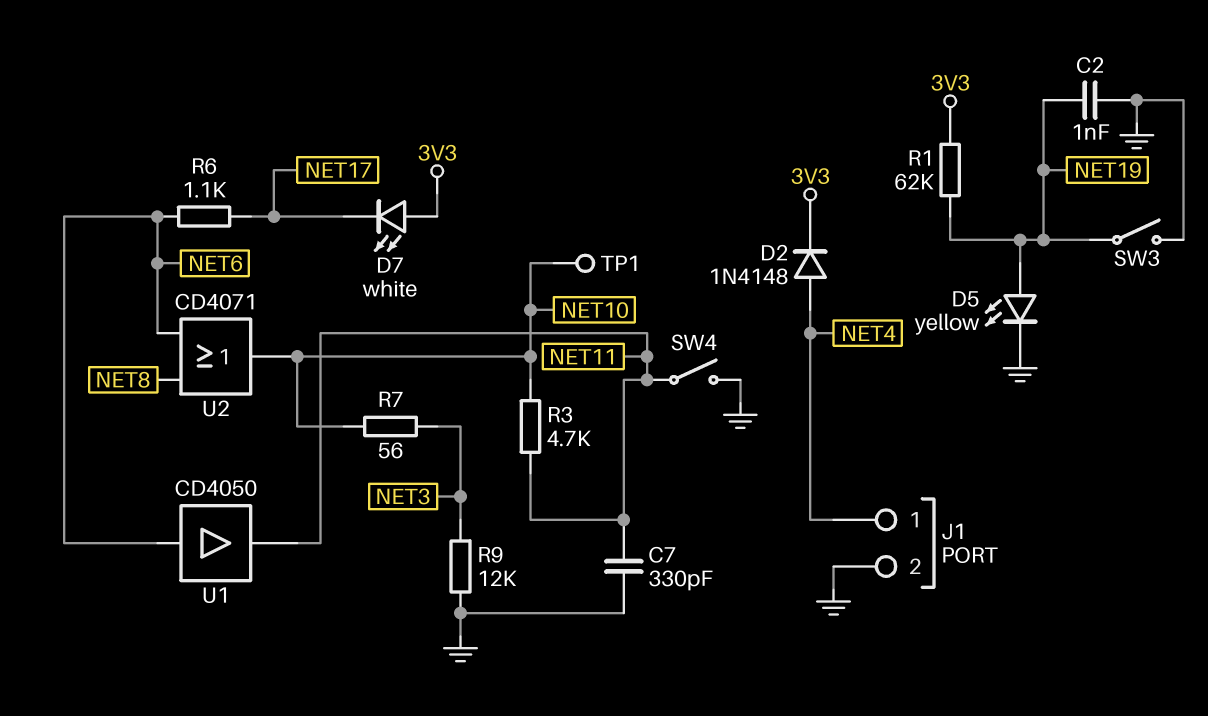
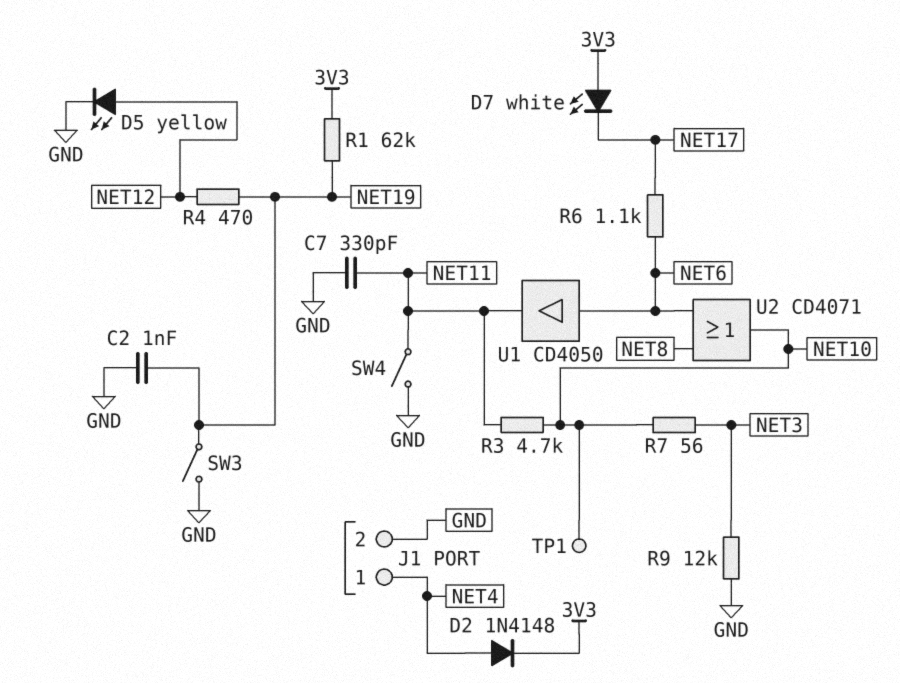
D5: LED yellow (A NET19, K GND) -> LED yellow (A NET12, K GND)
R4: none -> 470 (NET12, NET19)

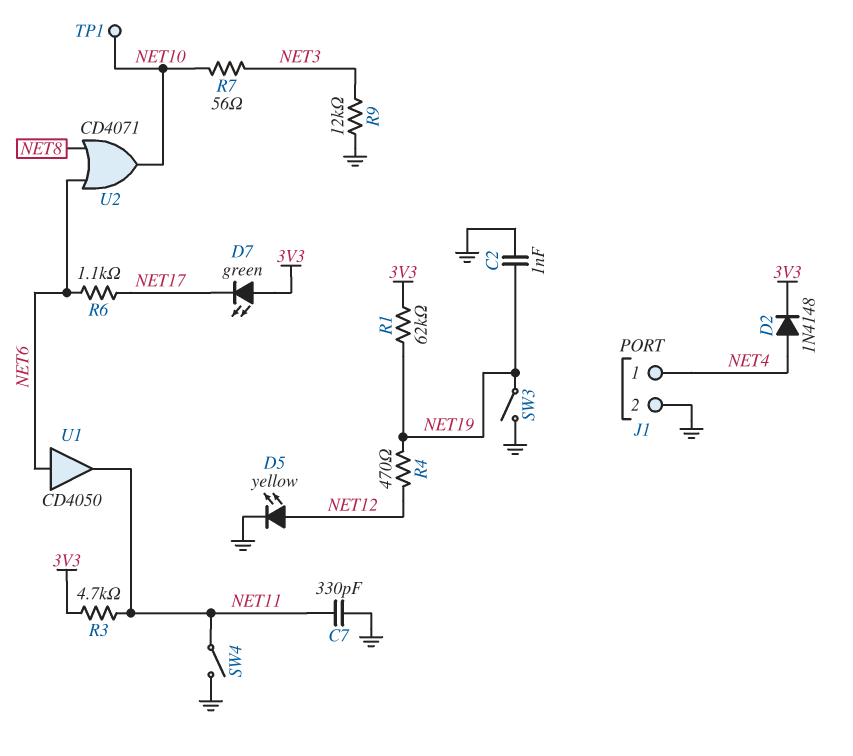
D7: LED white (A 3V3, K NET17) -> LED green (A 3V3, K NET17)
R3: 4.7k (NET10, NET11) -> 4.7k (3V3, NET11)

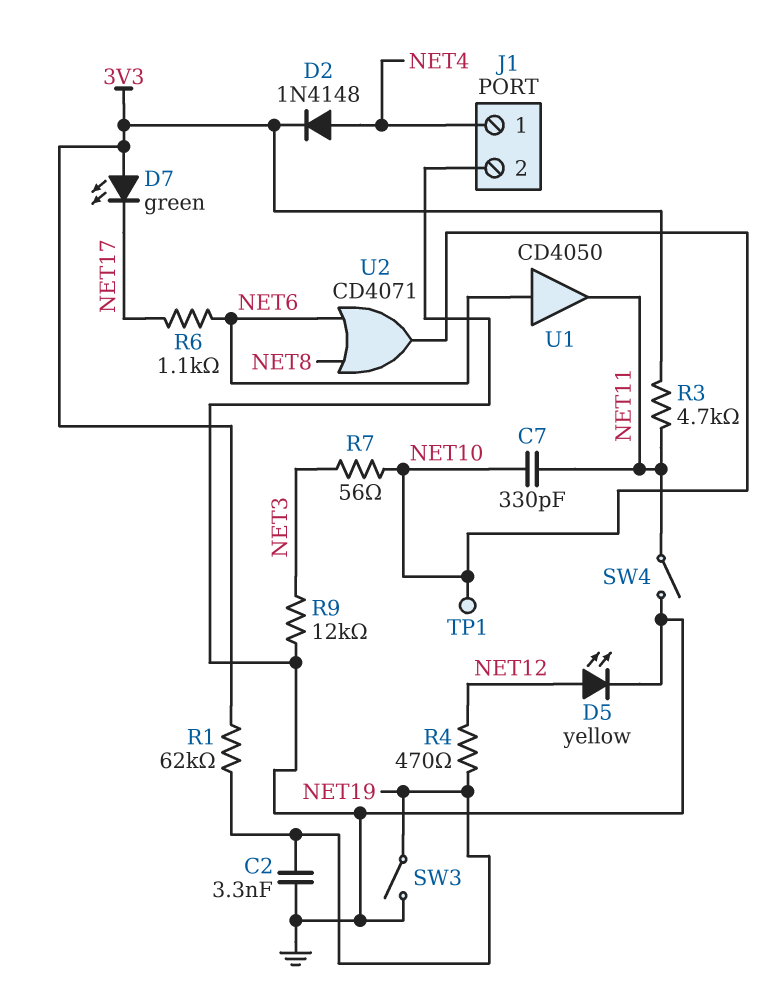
C2: 1nF (GND, NET19) -> 3.3nF (GND, NET19)
C7: 330pF (GND, NET11) -> 330pF (NET10, NET11)

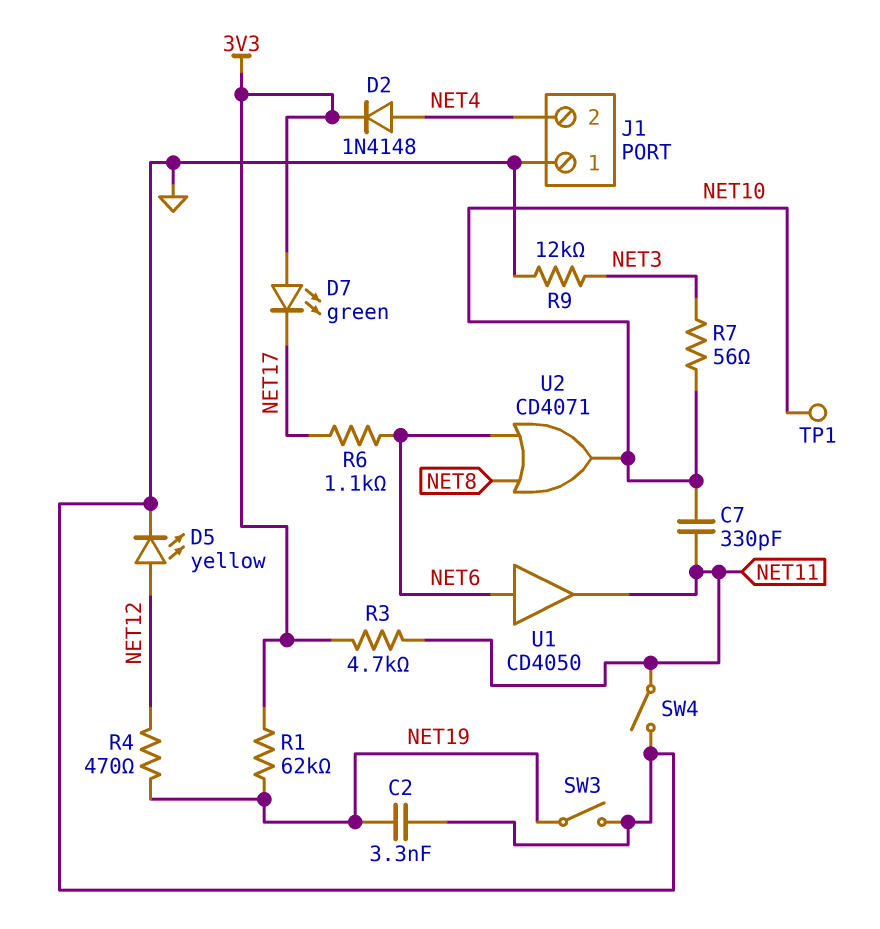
J1 pin 1: NET4 -> GND
J1 pin 2: GND -> NET4

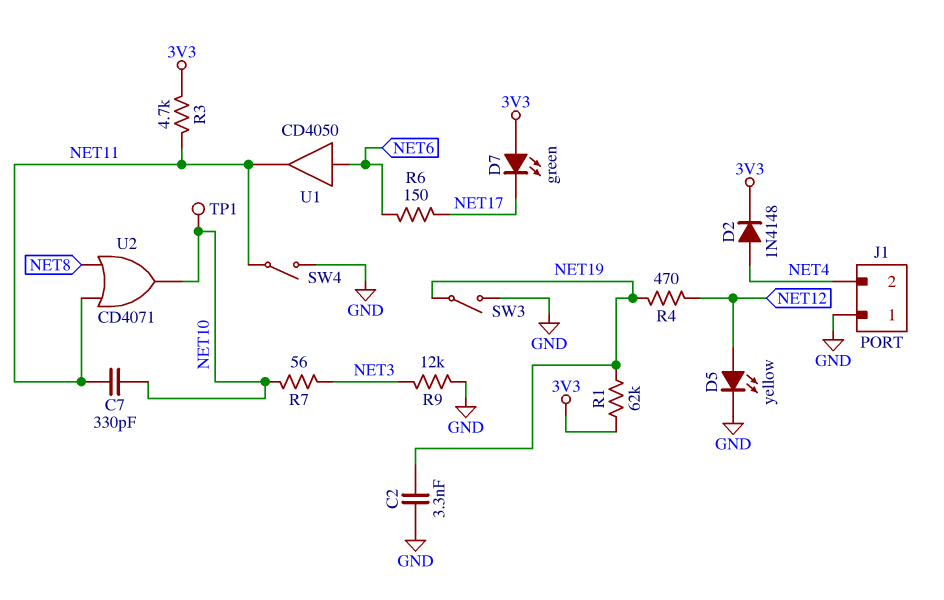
R6: 1.1k (NET6, NET17) -> 150 (NET6, NET17)
U2: OR CD4071 (in NET6, in NET8, out NET10) -> OR CD4071 (in NET8, in NET11, out NET10)

